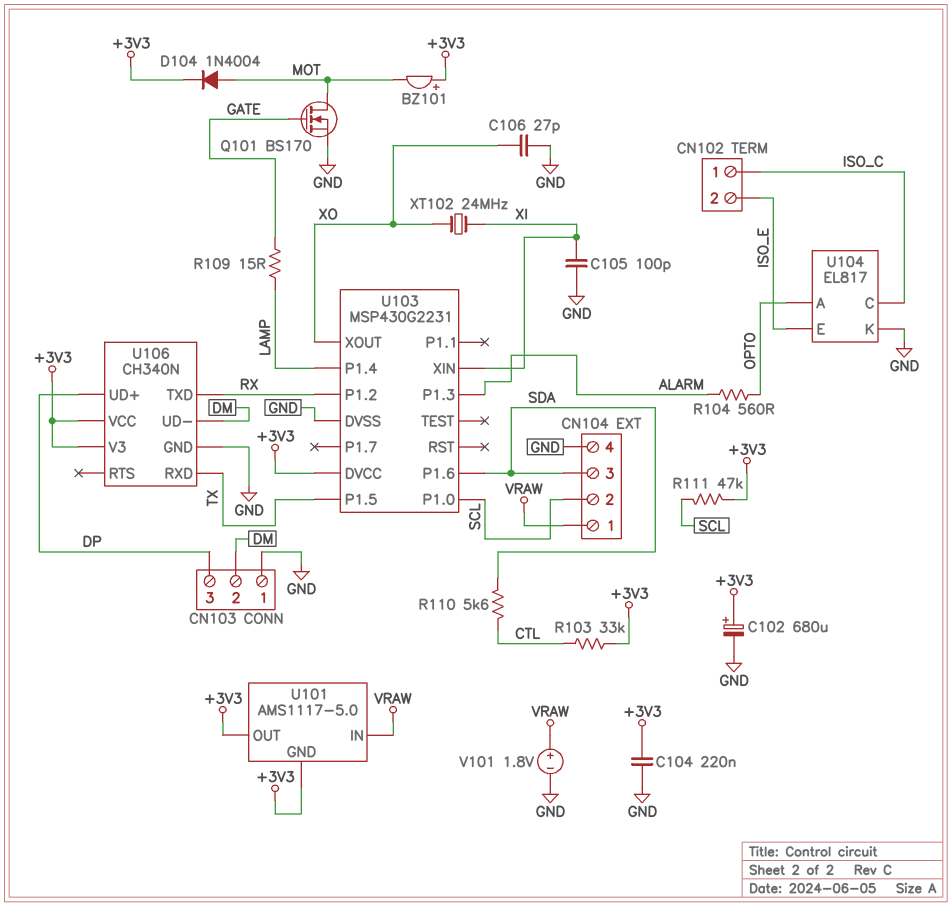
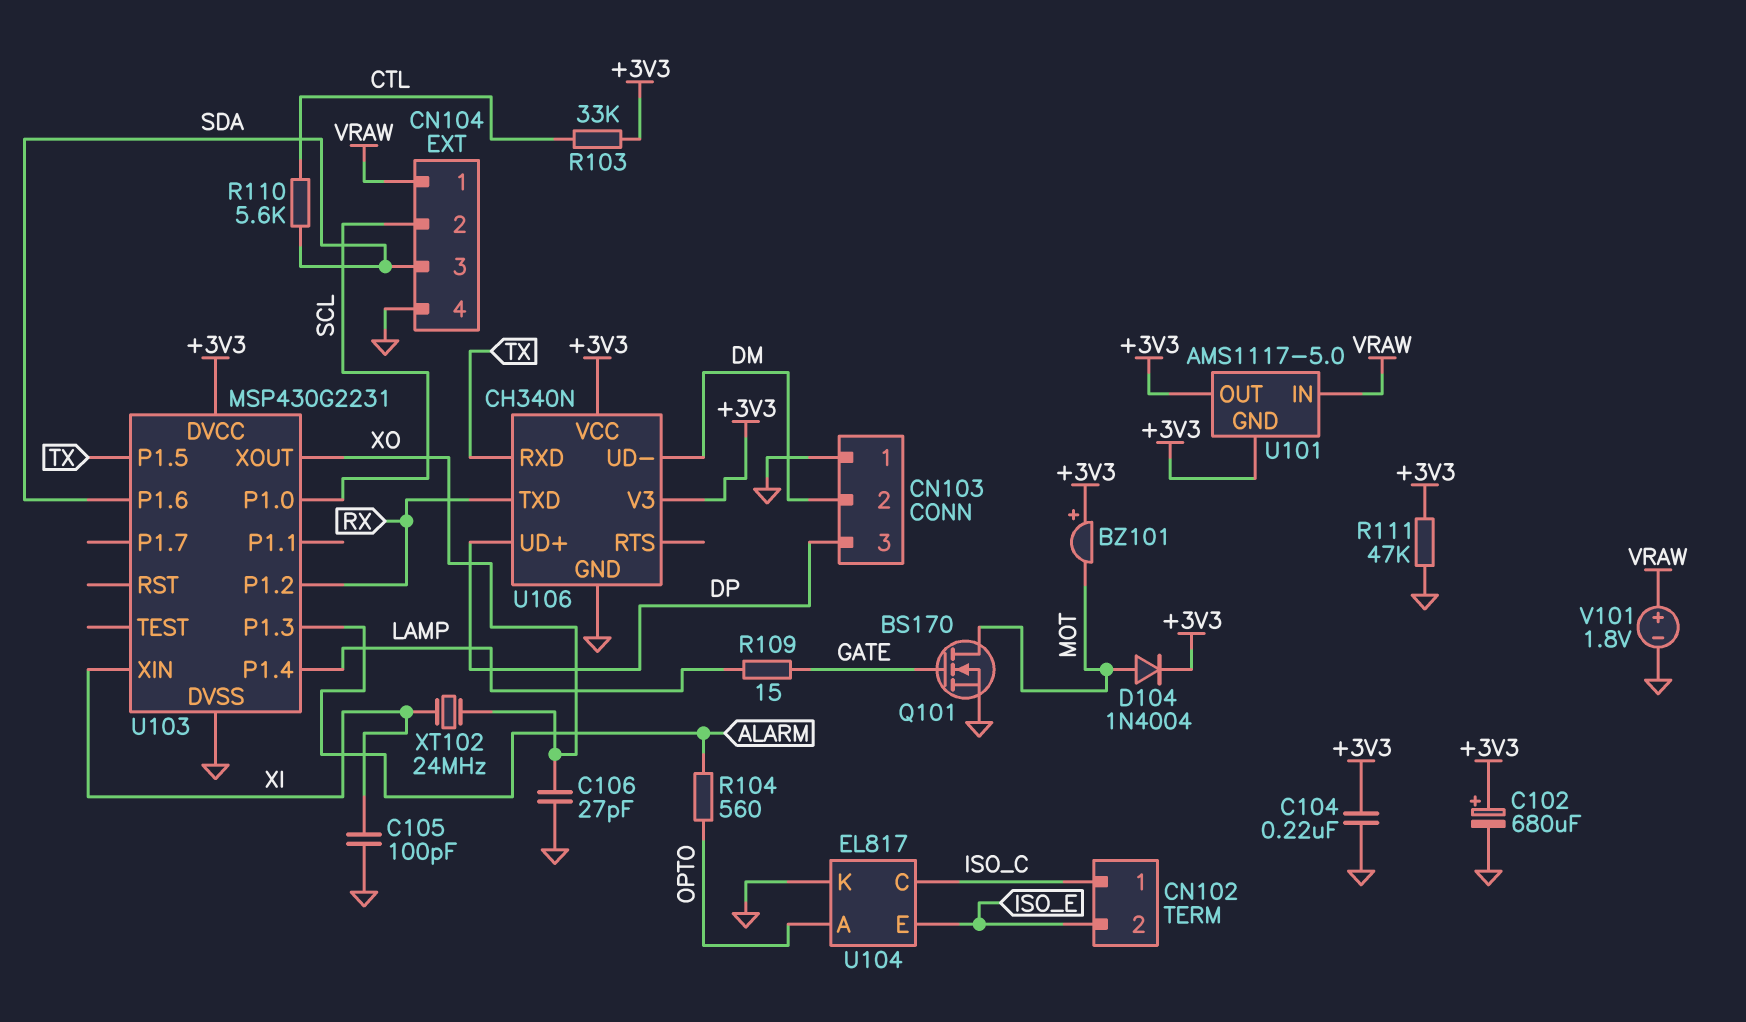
R111: 47k (+3V3, SCL) -> 47k (+3V3, GND)

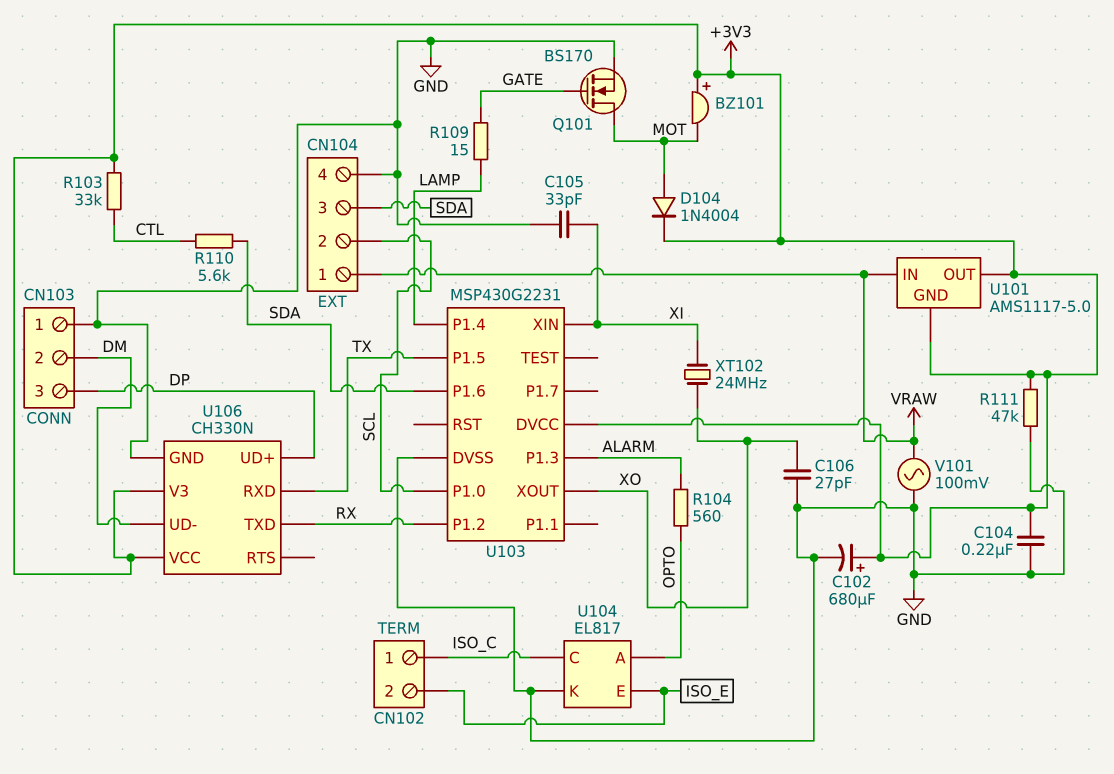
C105: 100pF (GND, XI) -> 33pF (GND, XI)
U106: CH340N -> CH330N
V101: 1.8V (plus VRAW, minus GND) -> AC 100mV (GND, VRAW)

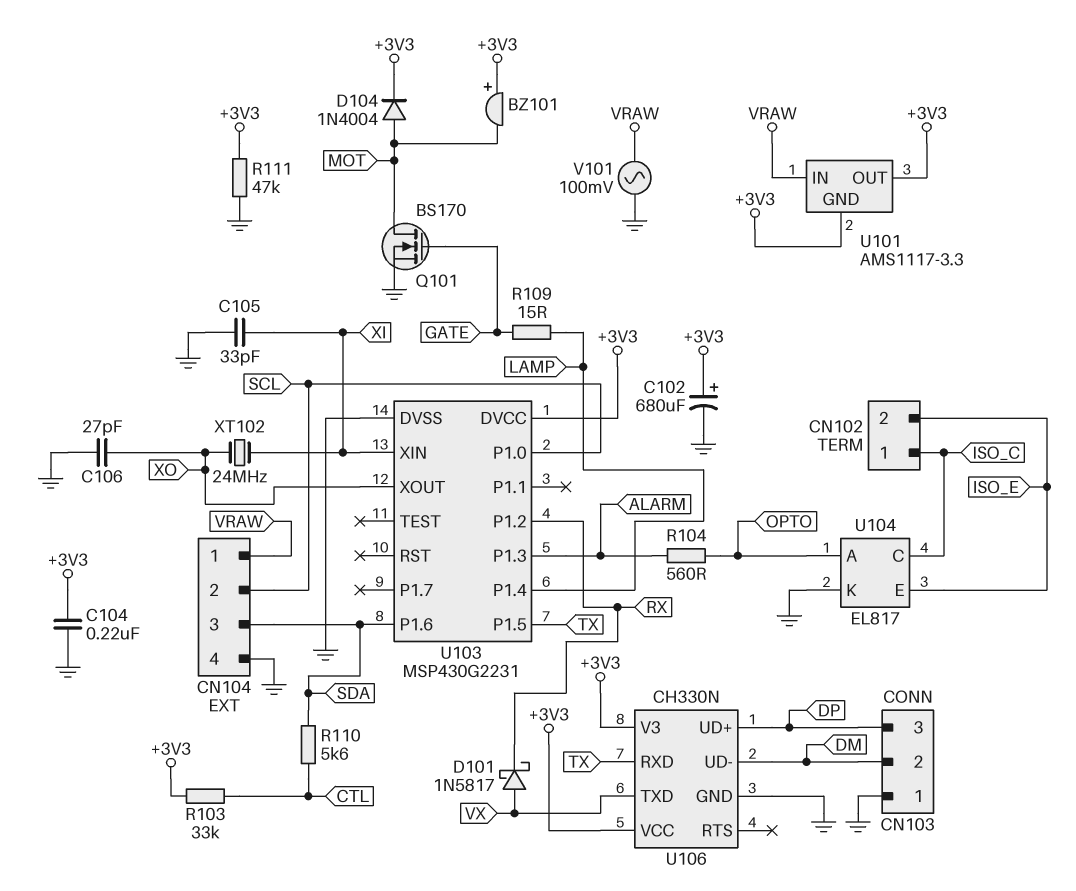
D101: none -> schottky 1N5817 (A VX, K RX)
U101: AMS1117-5.0 -> AMS1117-3.3
U106 pin TXD: RX -> VX

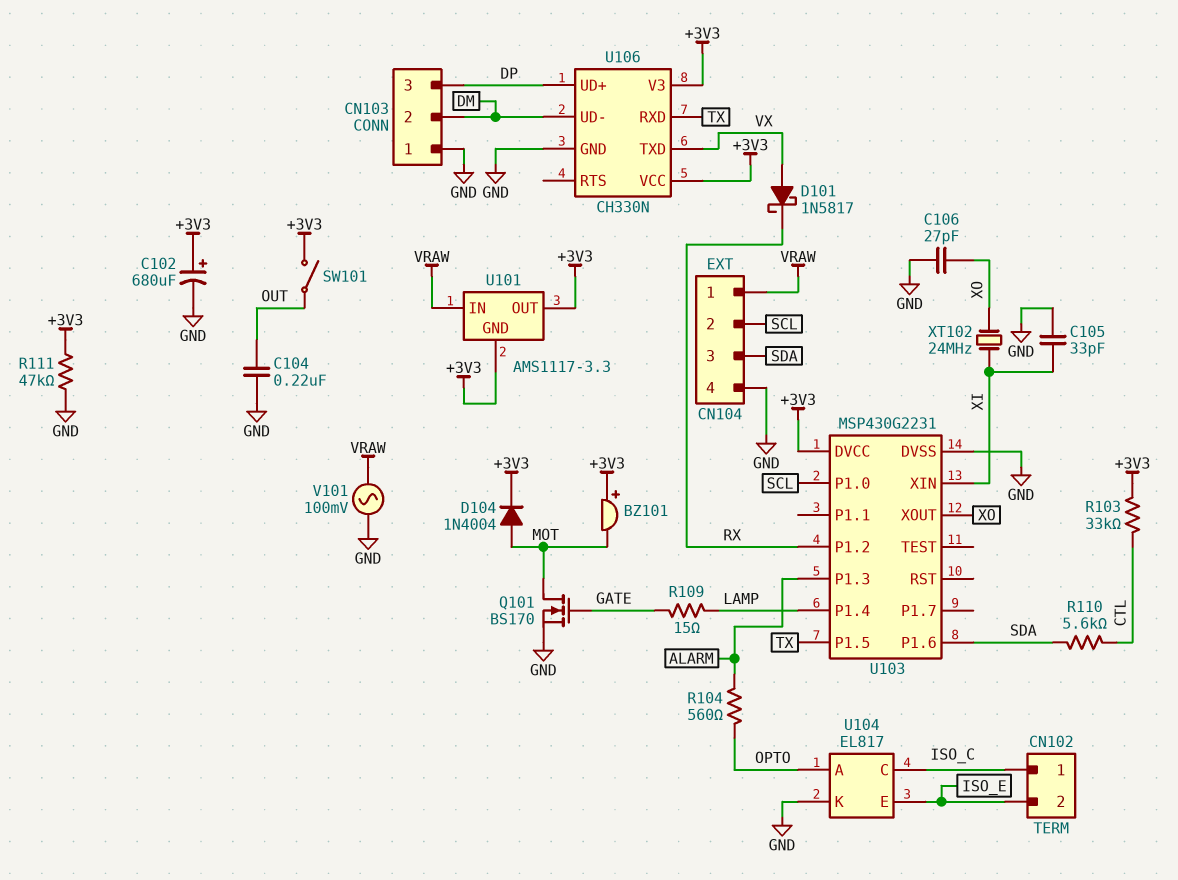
C104: 220nF (+3V3, GND) -> 220nF (GND, OUT)
SW101: none -> switch (+3V3, OUT)

